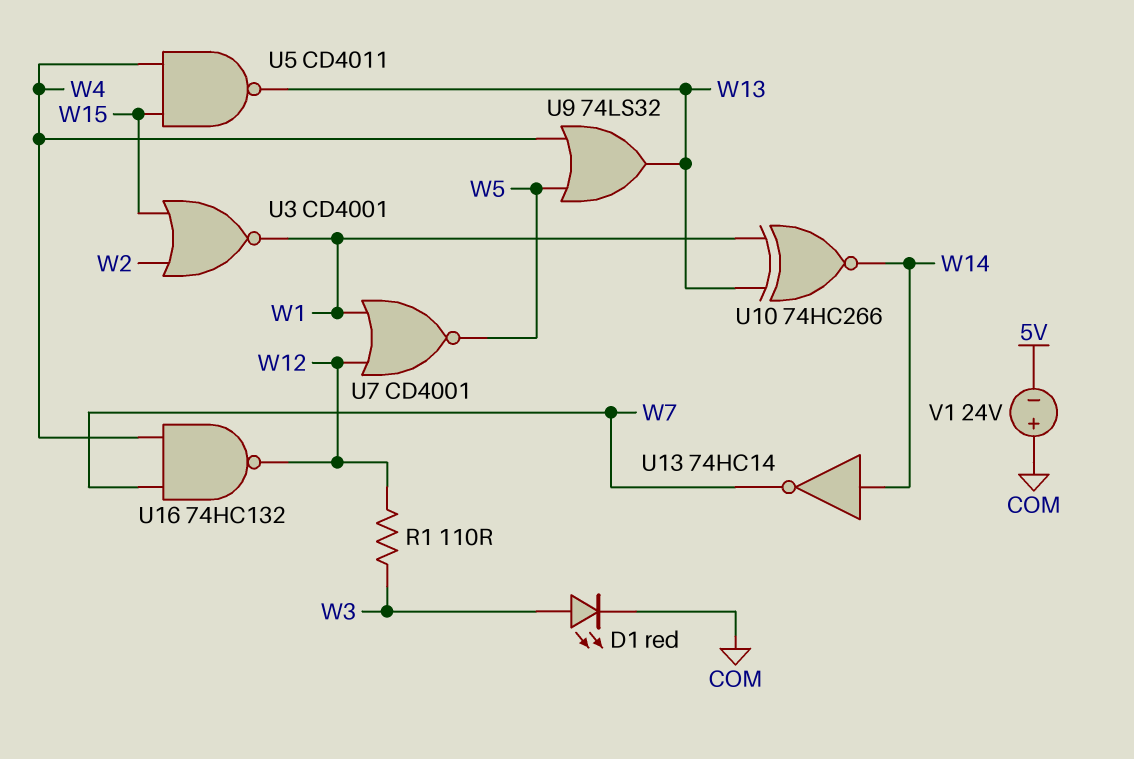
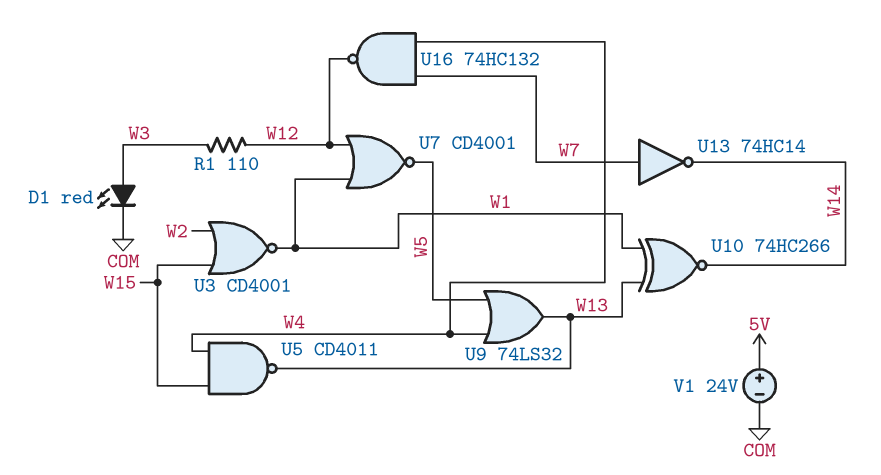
U13: NOT 74HC14 (in W14, out W7) -> NOT 74HC14 (in W7, out W14)
V1: 24V (plus COM, minus 5V) -> 24V (plus 5V, minus COM)

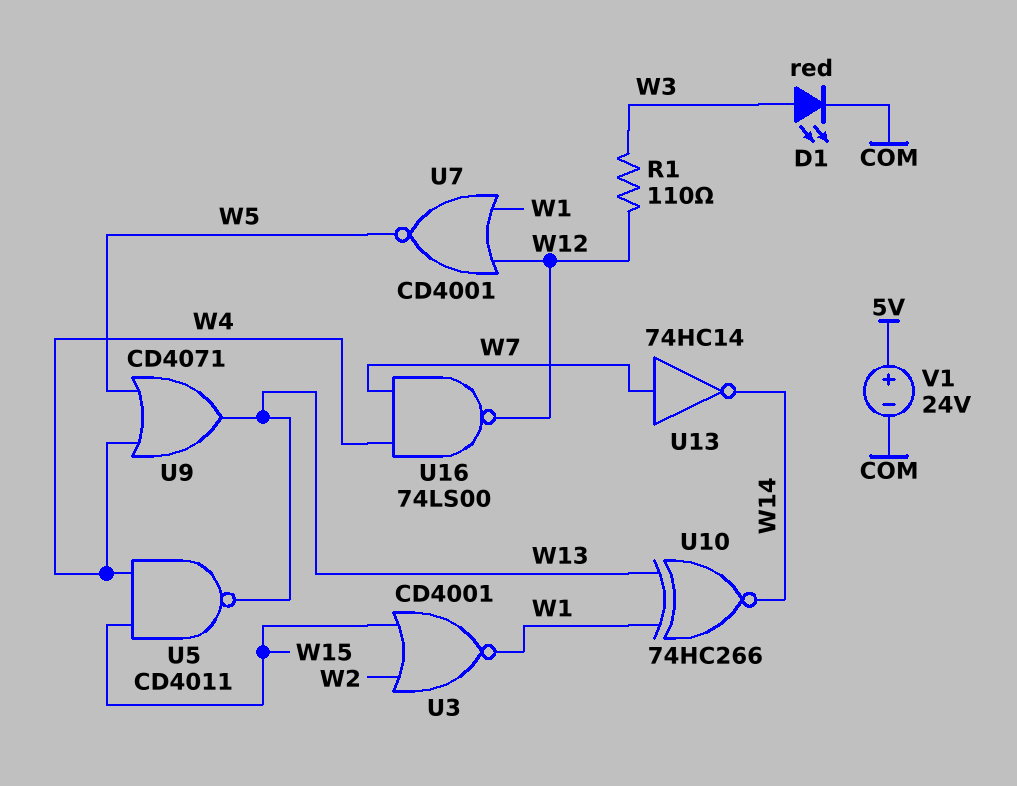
U9: OR 74LS32 (in W4, in W5, out W13) -> OR CD4071 (in W4, in W5, out W13)
U16: NAND 74HC132 (in W4, in W7, out W12) -> NAND 74LS00 (in W4, in W7, out W12)

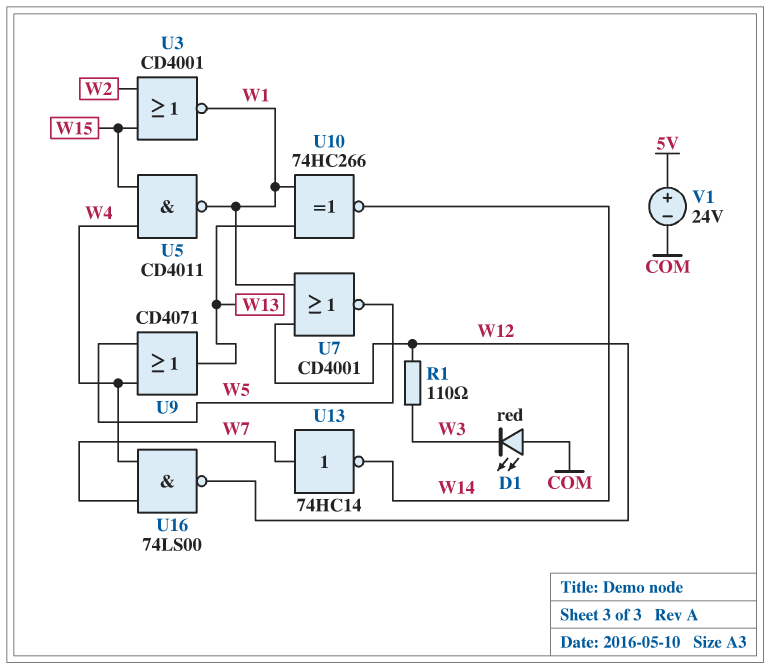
D1: LED red (A W3, K COM) -> LED red (A COM, K W3)
U5: NAND CD4011 (in W4, in W15, out W13) -> NAND CD4011 (in W4, in W15, out W1)

